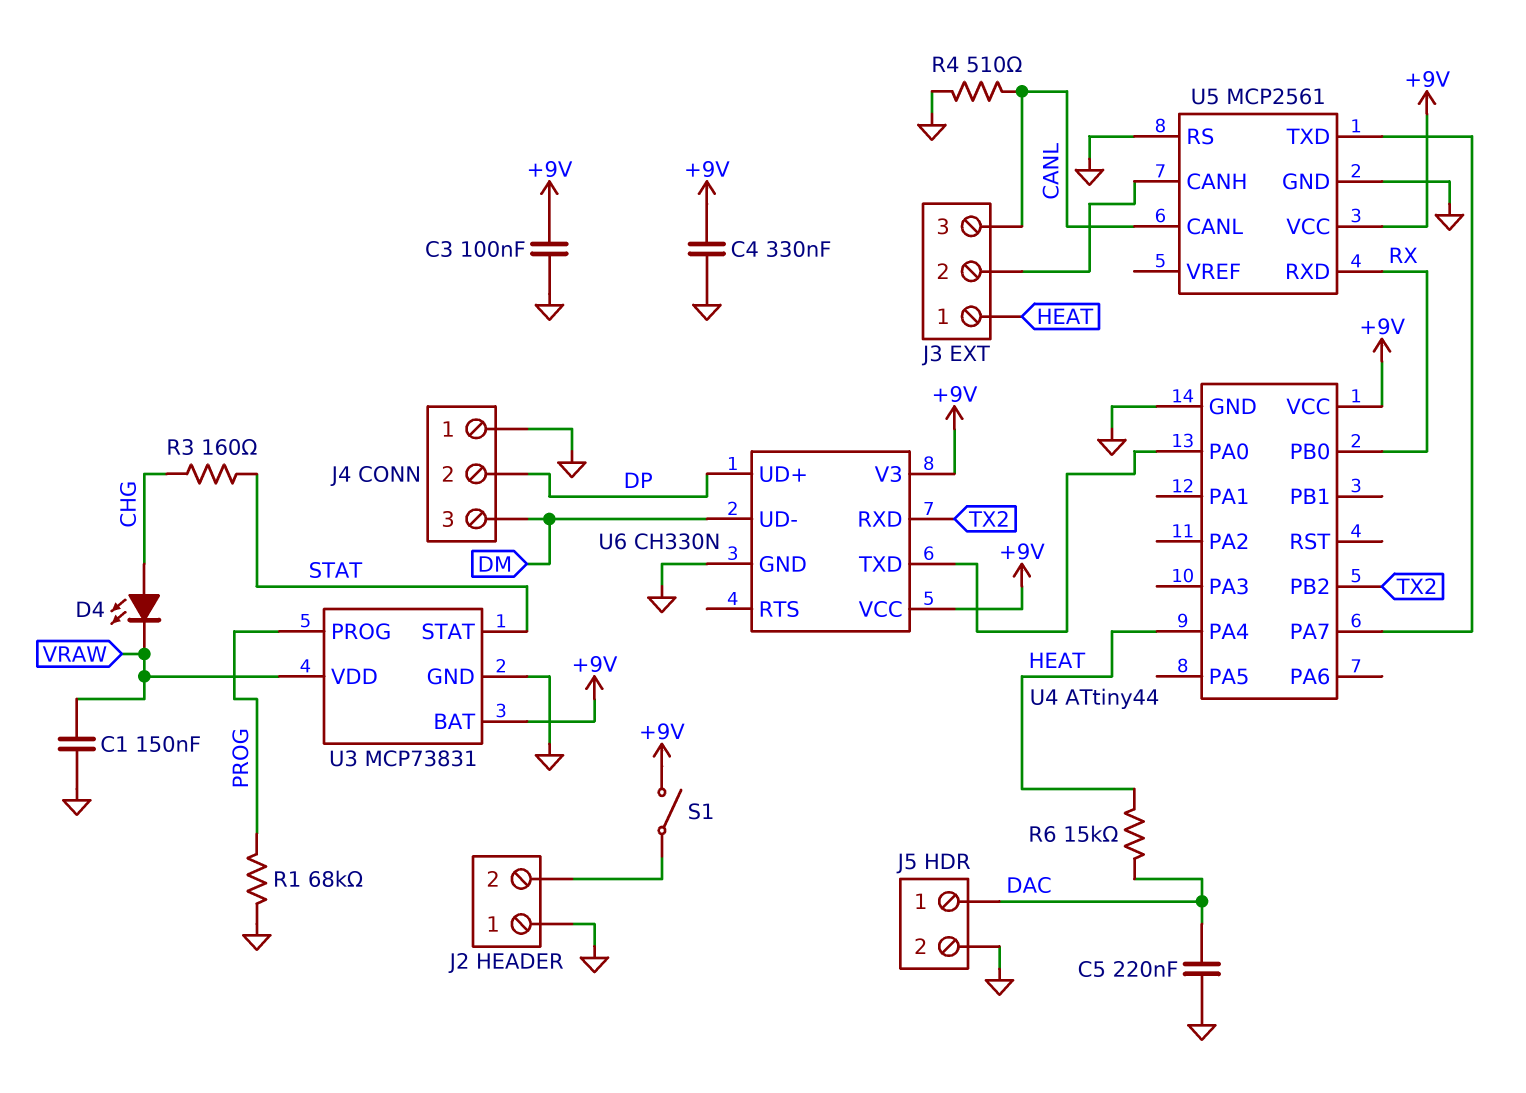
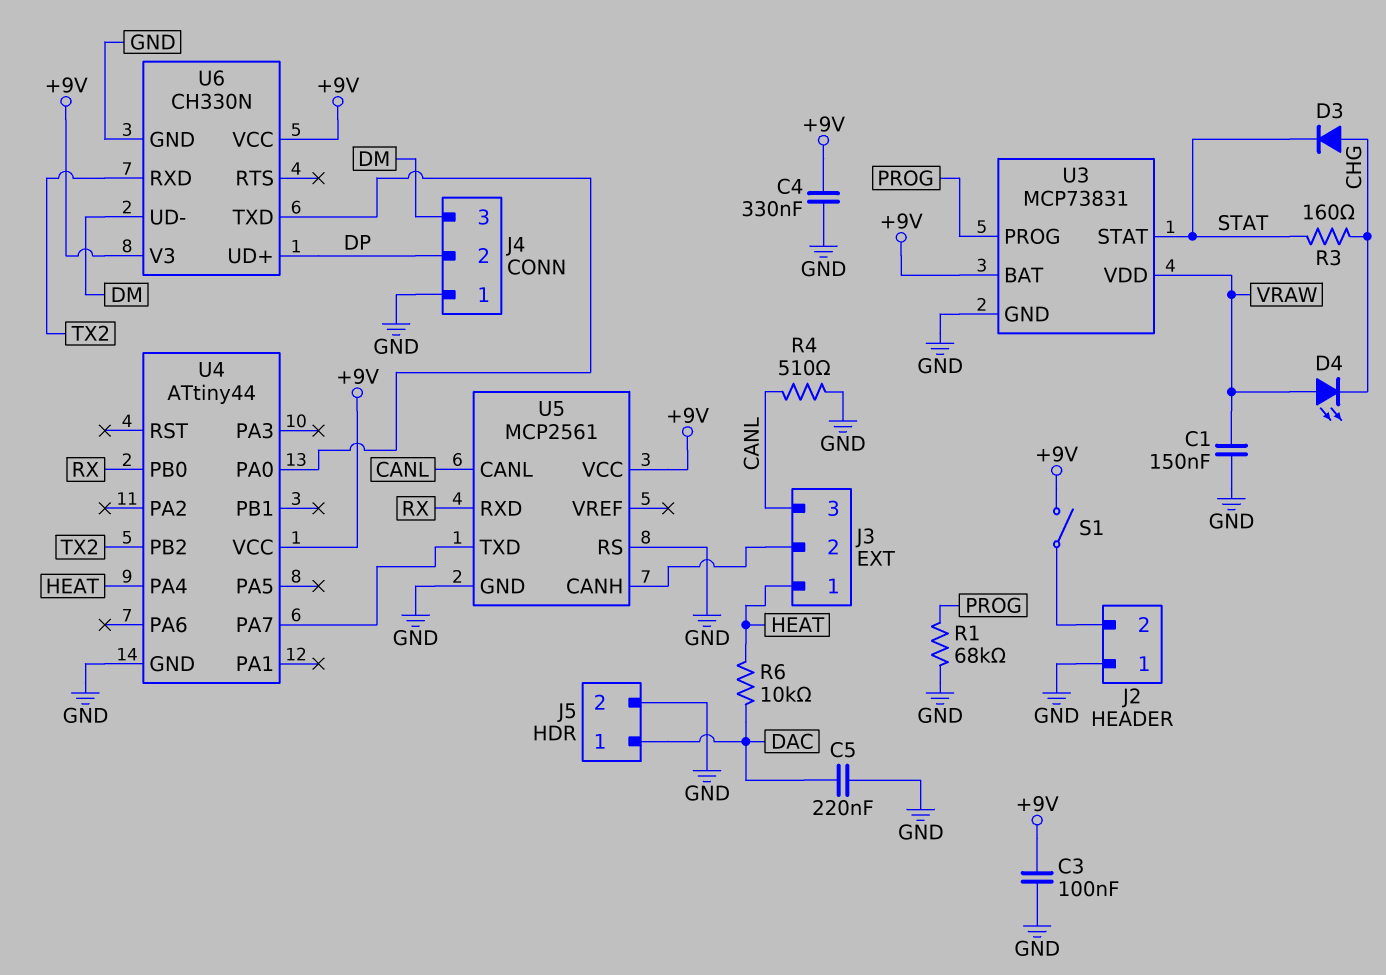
D3: none -> diode (A CHG, K STAT)
D4: LED (A CHG, K VRAW) -> LED (A VRAW, K CHG)
R6: 15k (DAC, HEAT) -> 10k (DAC, HEAT)

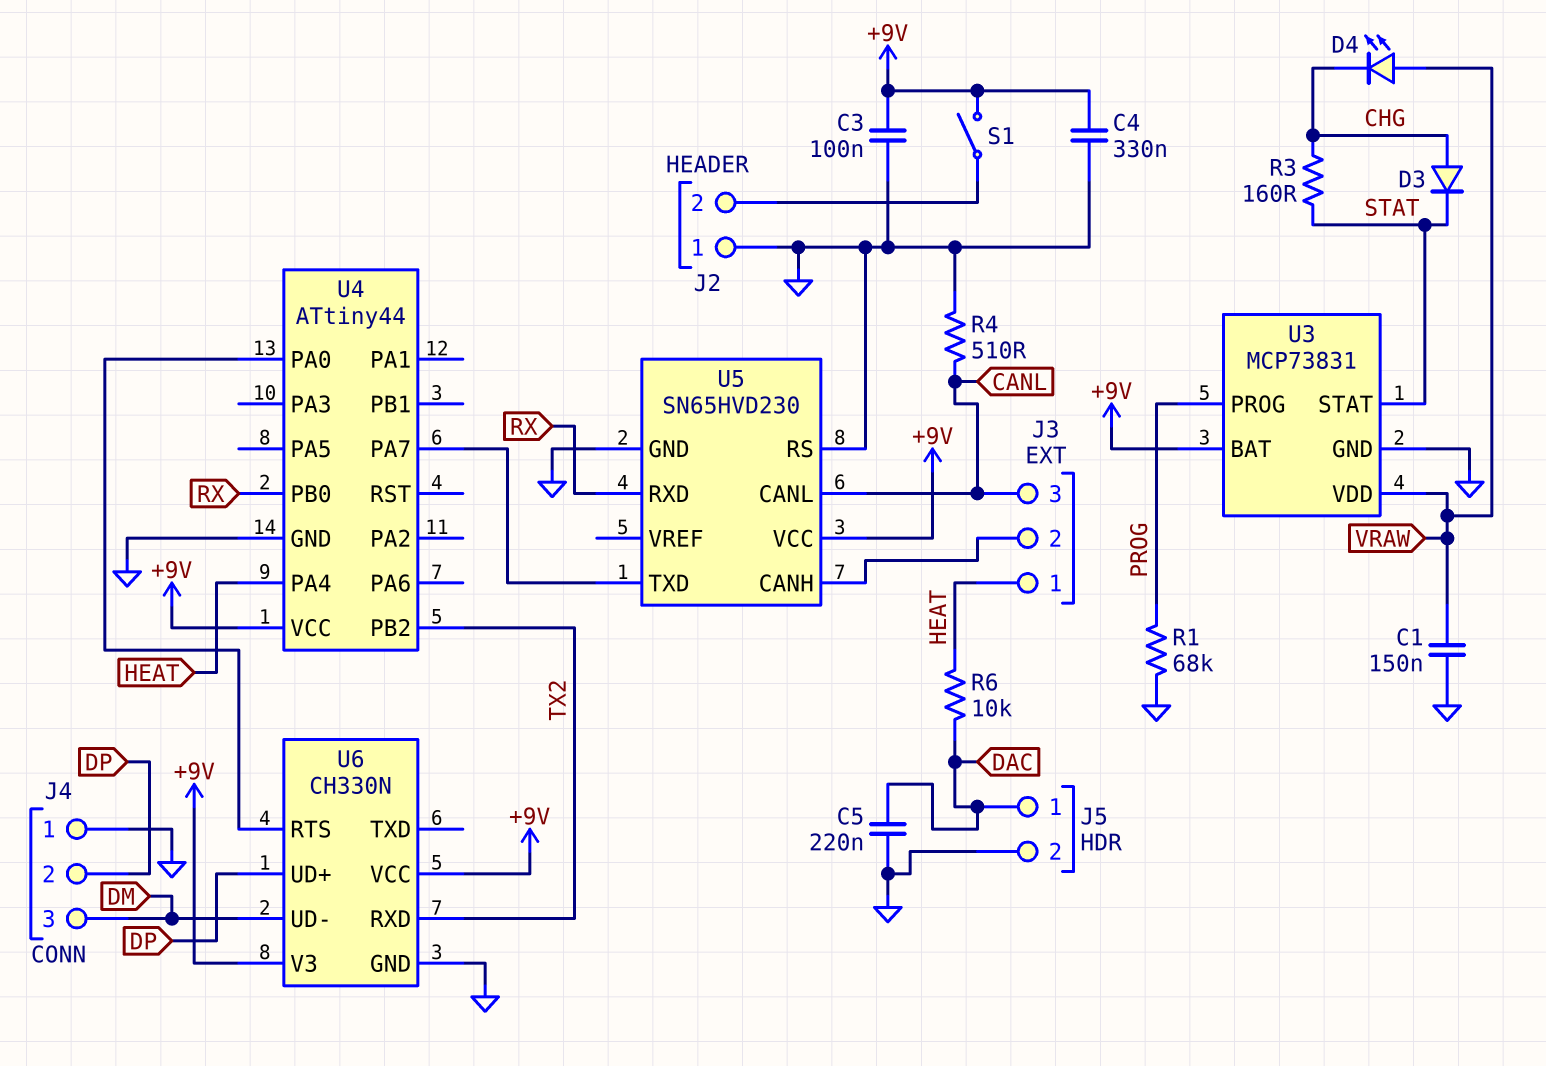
U5: MCP2561 -> SN65HVD230
U6 pin RTS: none -> U4/PA0
U6 pin TXD: U4/PA0 -> none

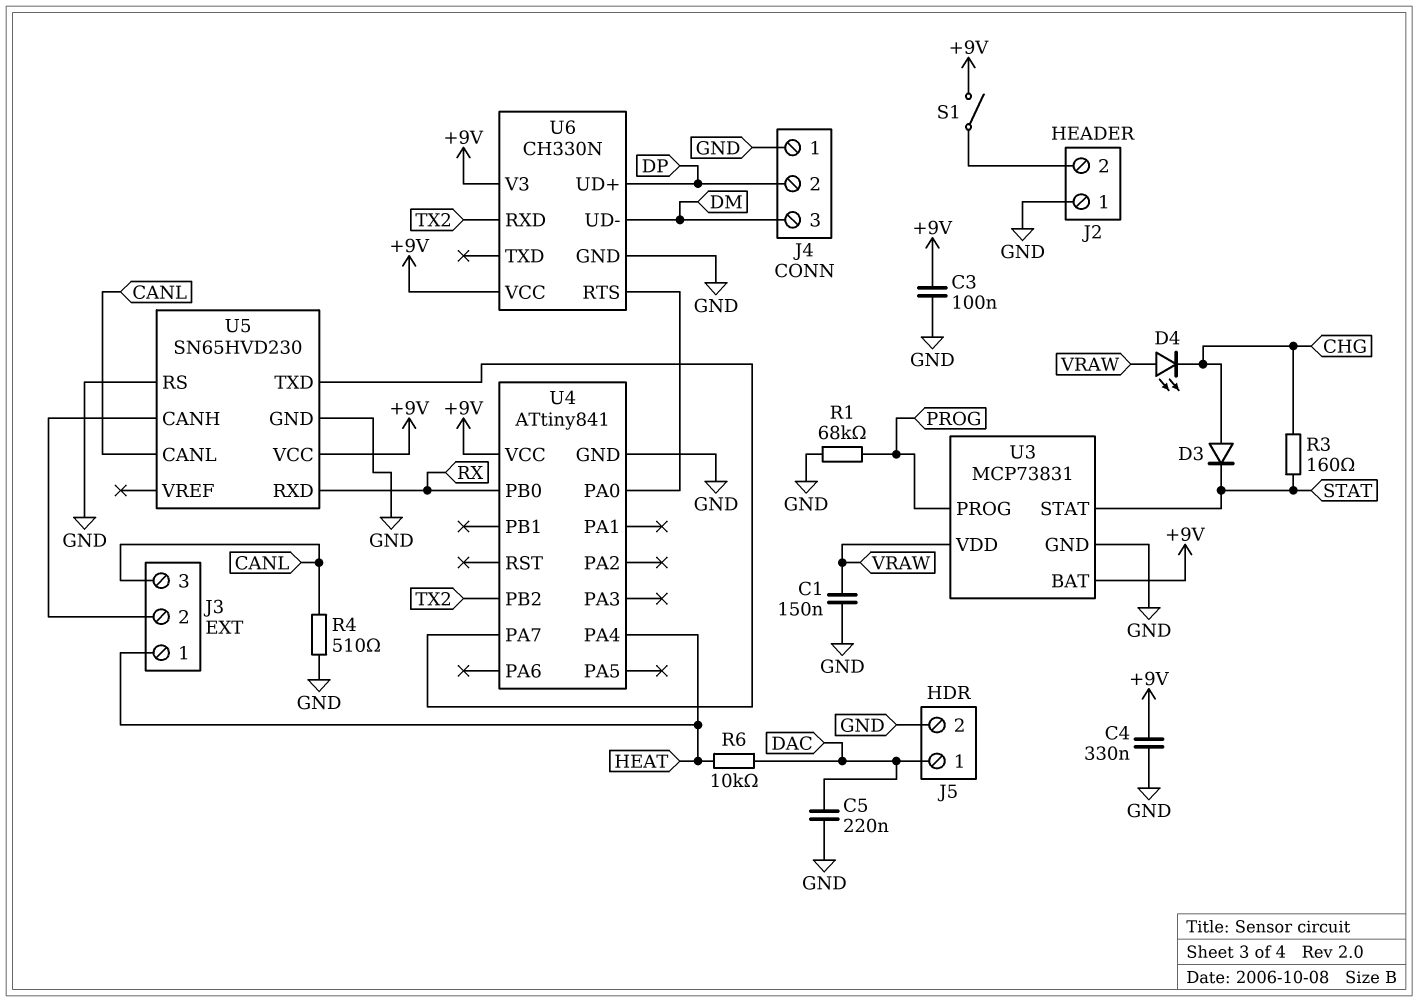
U4: ATtiny44 -> ATtiny841

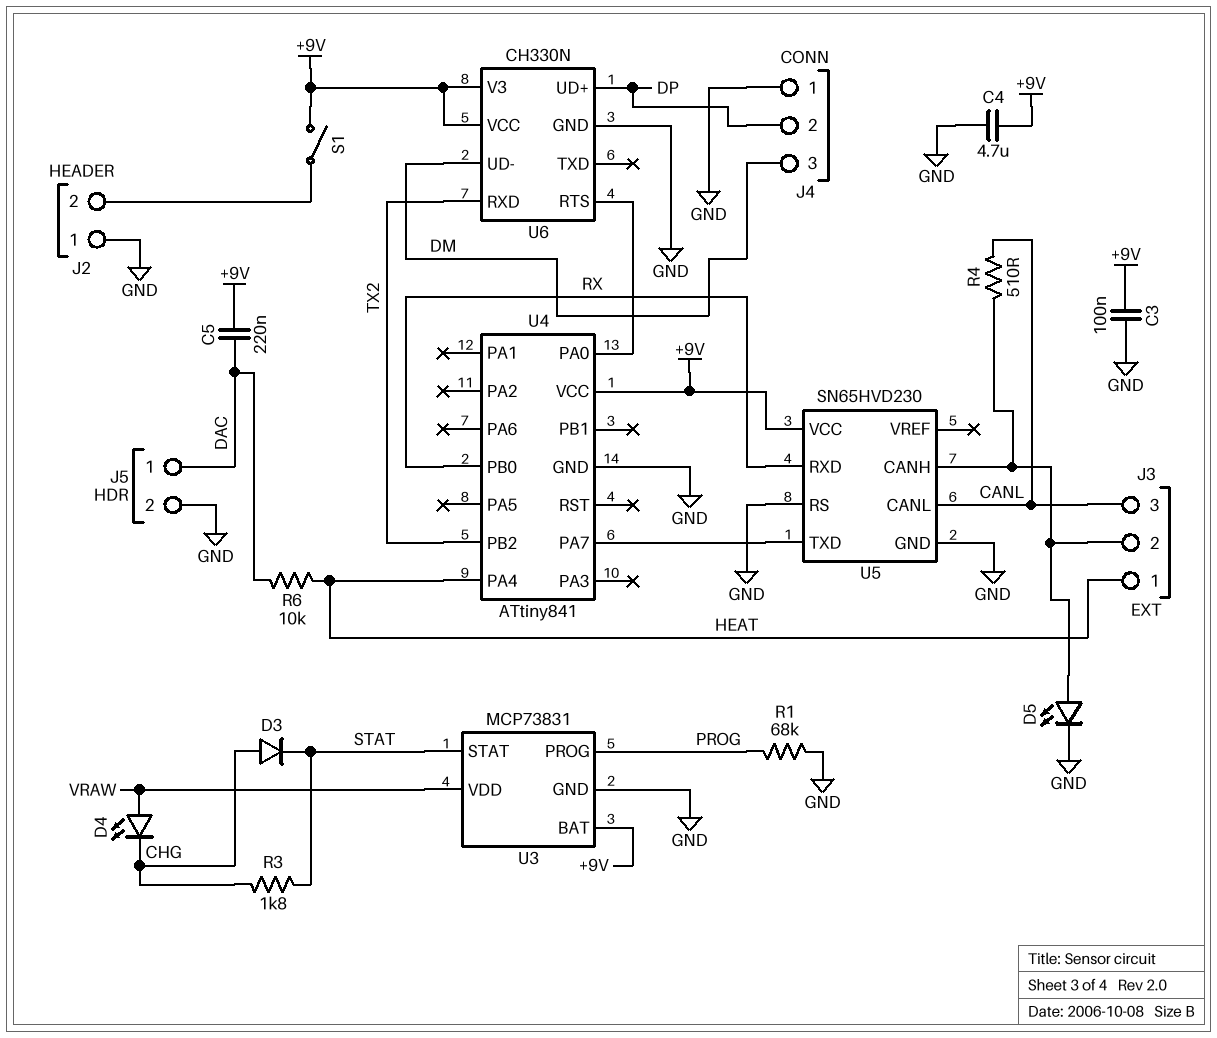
C1: 150nF (GND, VRAW) -> none
C4: 330nF (+9V, GND) -> 4.7uF (+9V, GND)
C5: 220nF (DAC, GND) -> 220nF (+9V, DAC)
D5: none -> LED (A J3/2, K GND)
R3: 160 (CHG, STAT) -> 1.8k (CHG, STAT)
R4: 510 (CANL, GND) -> 510 (CANL, J3/2)

